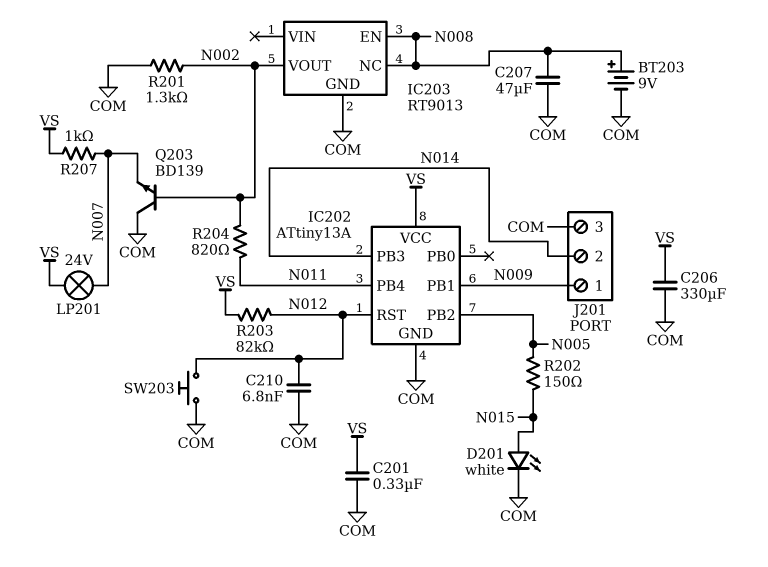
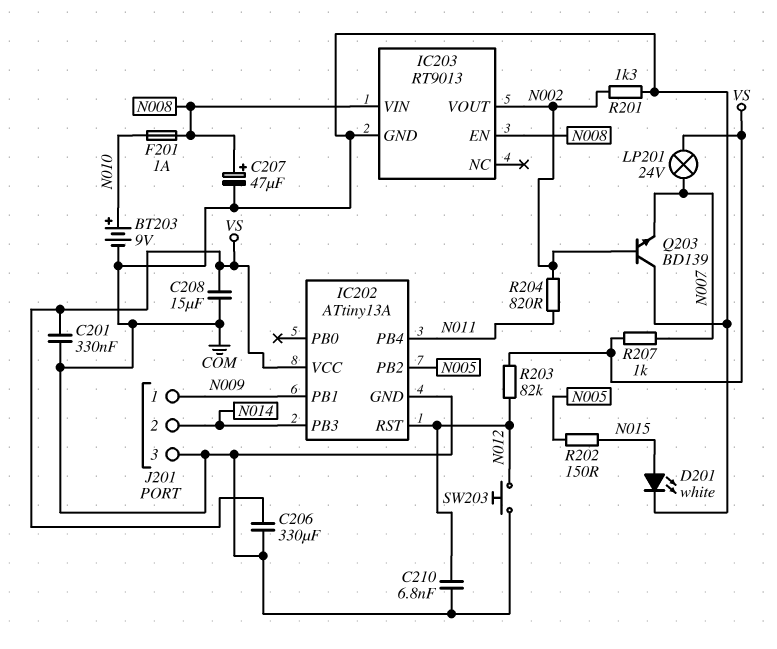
BT203: 9V (plus N008, minus COM) -> 9V (plus N010, minus COM)
C207: 47uF (COM, N008) -> 47uF (plus N008, minus COM)
C208: none -> 15uF (COM, VS)
F201: none -> 1A (N008, N010)
IC203 pin NC: N008 -> none
IC203 pin VIN: none -> N008

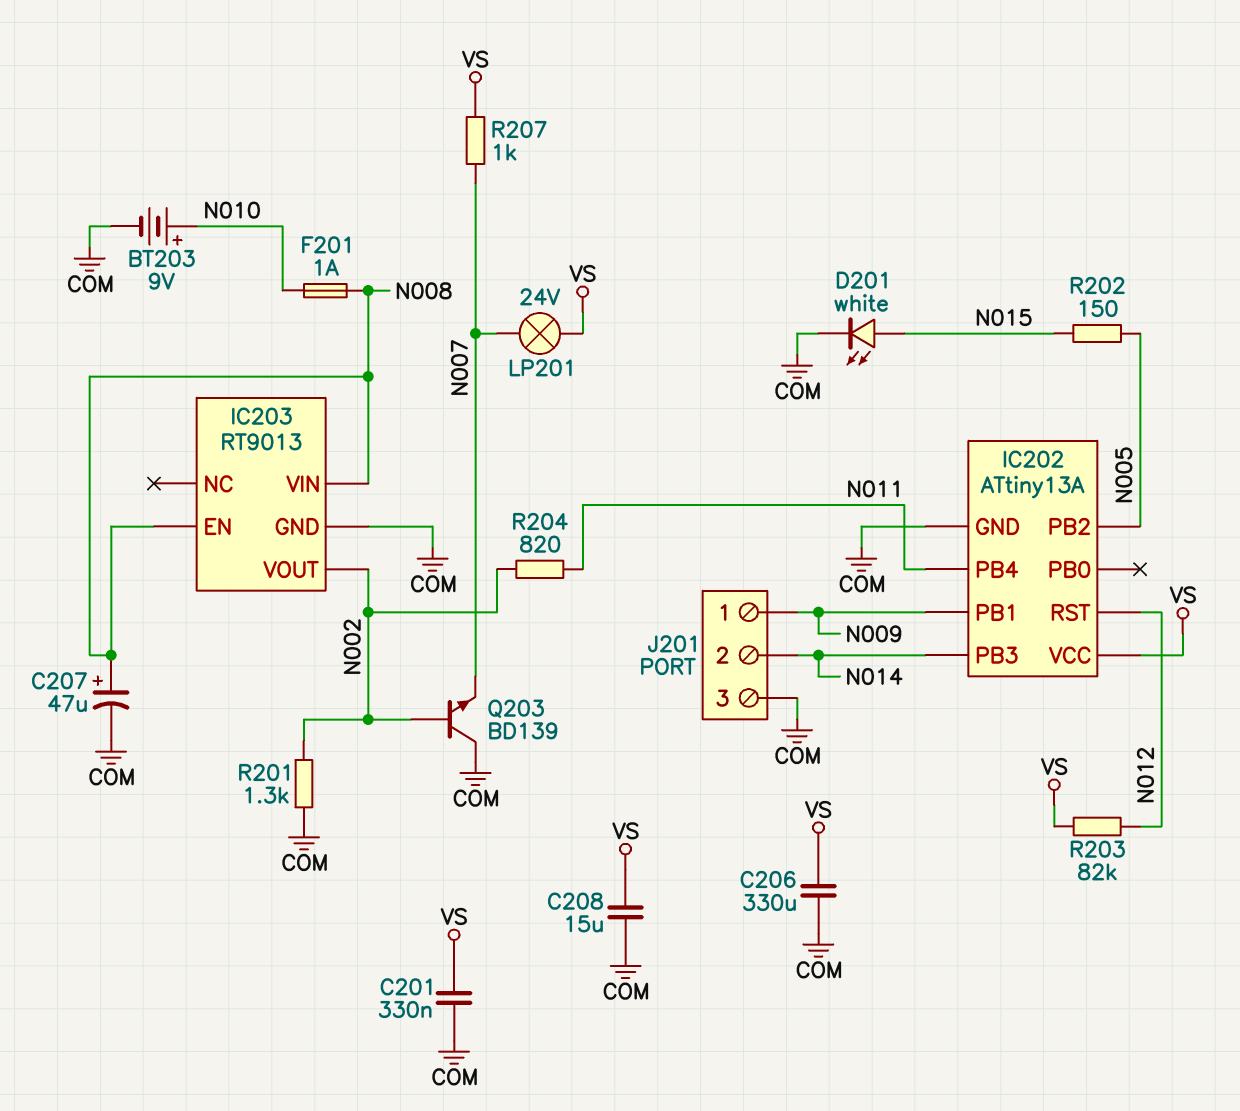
C210: 6.8nF (COM, N012) -> none
SW203: button (COM, N012) -> none

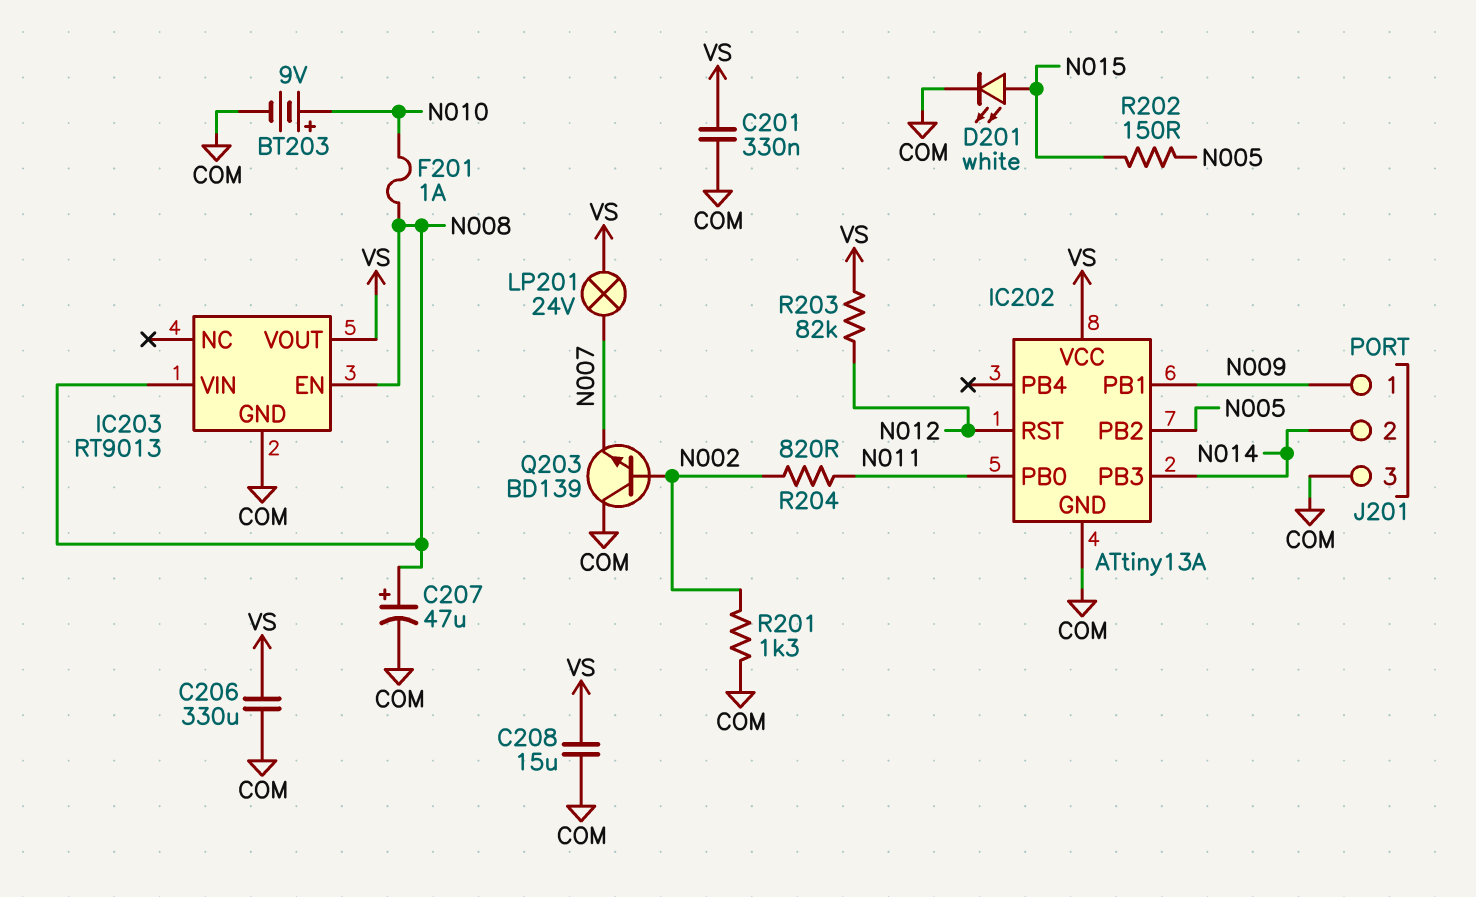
IC202 pin PB0: none -> N011
IC202 pin PB4: N011 -> none
IC203 pin VOUT: N002 -> VS
R207: 1k (N007, VS) -> none

